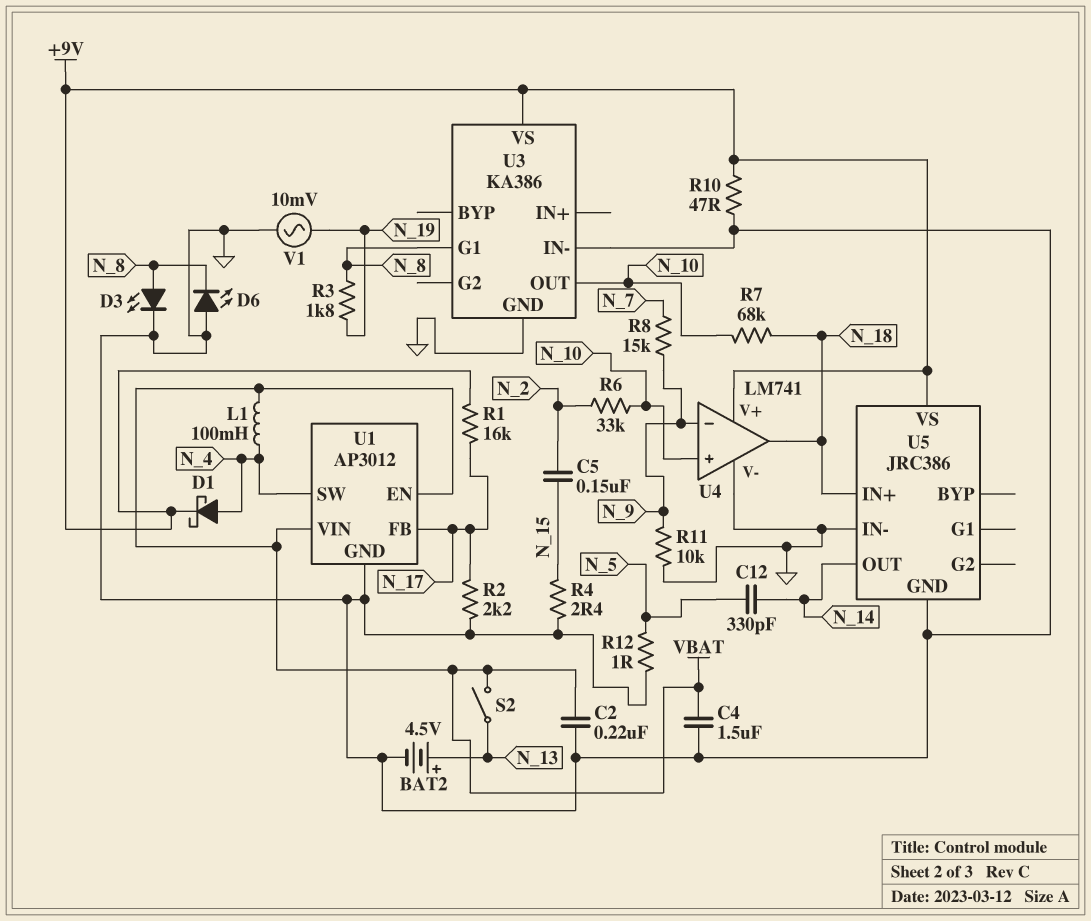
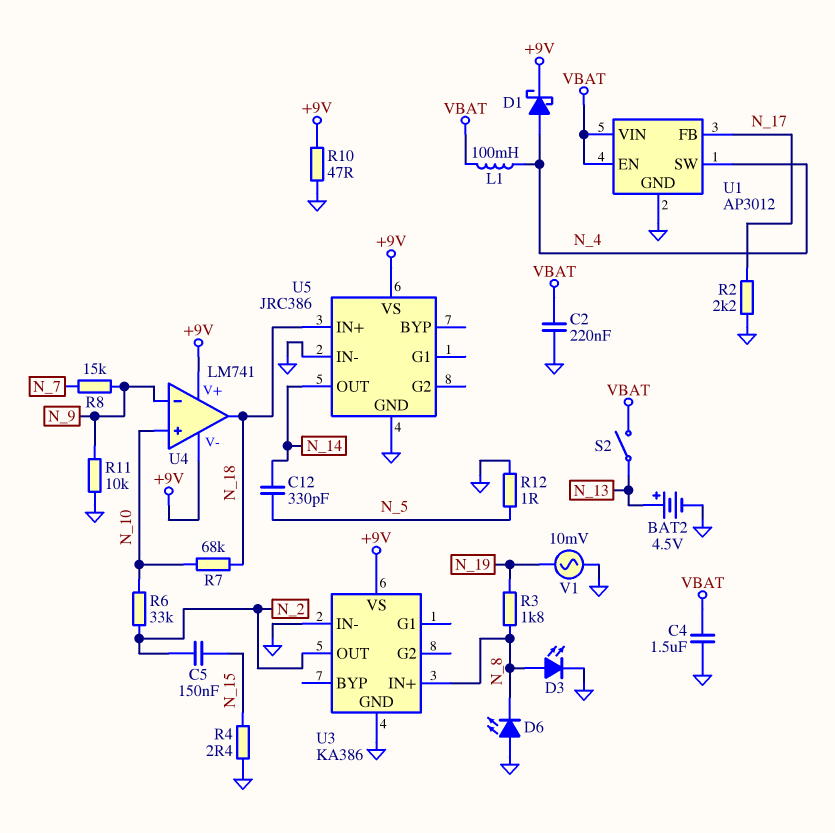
R1: 16k (+9V, N_17) -> none
U3 pin G1: N_8 -> none
U3 pin IN+: none -> N_8
U3 pin OUT: N_10 -> N_2
U4 pin V-: GND -> +9V

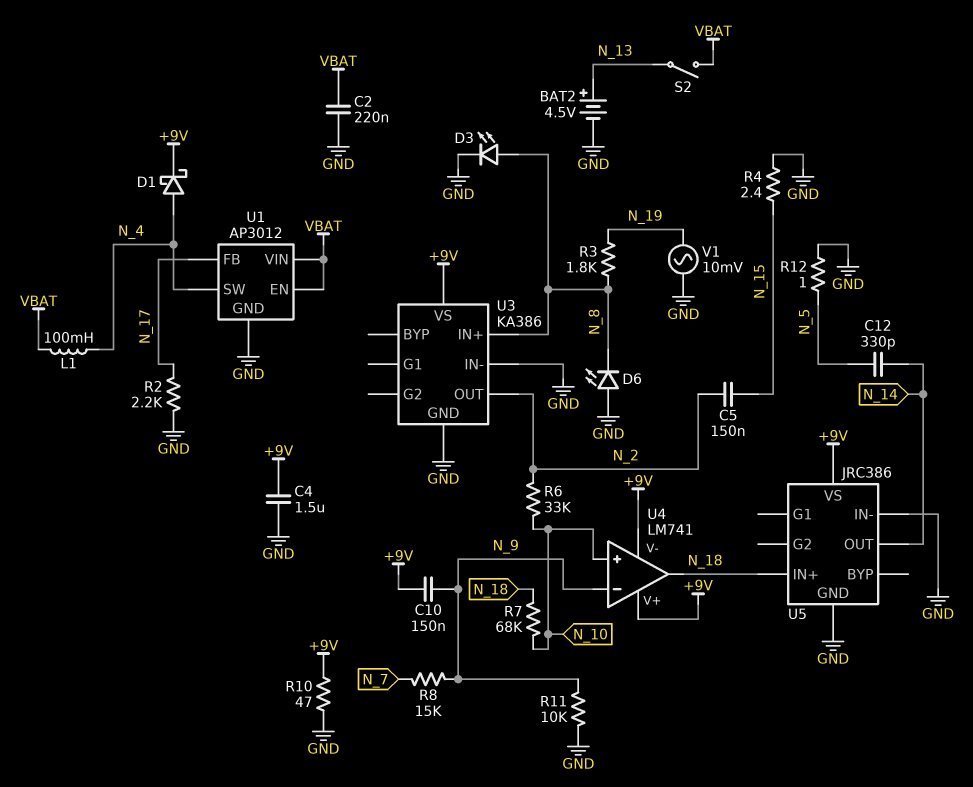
C4: 1.5uF (GND, VBAT) -> 1.5uF (+9V, GND)
C10: none -> 150nF (+9V, N_9)

